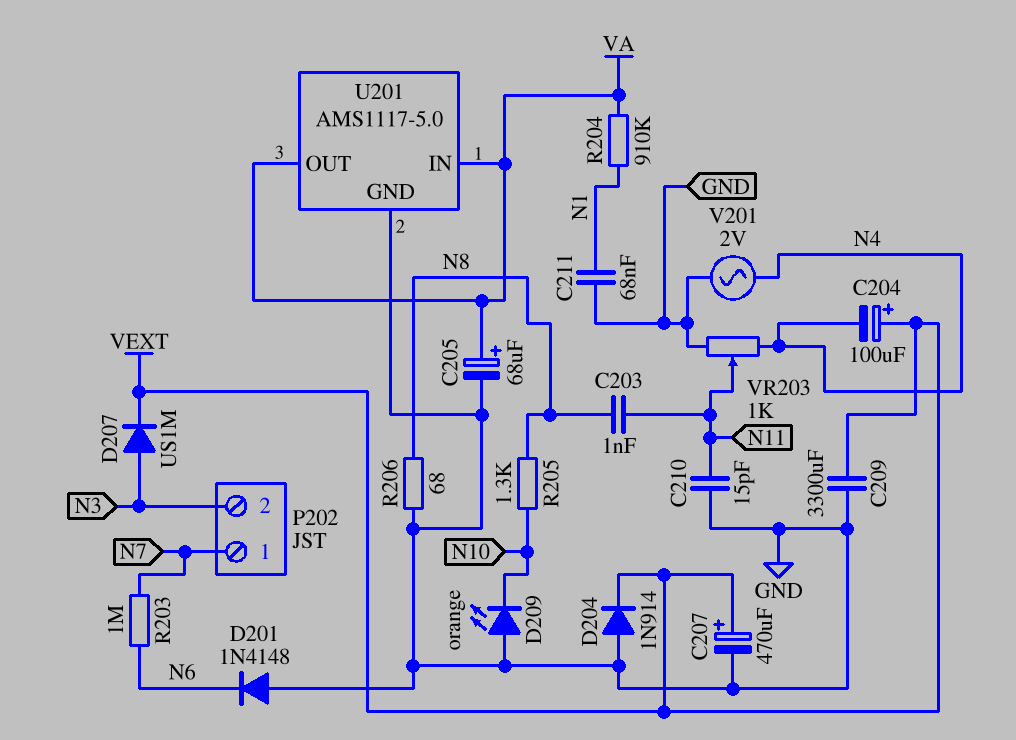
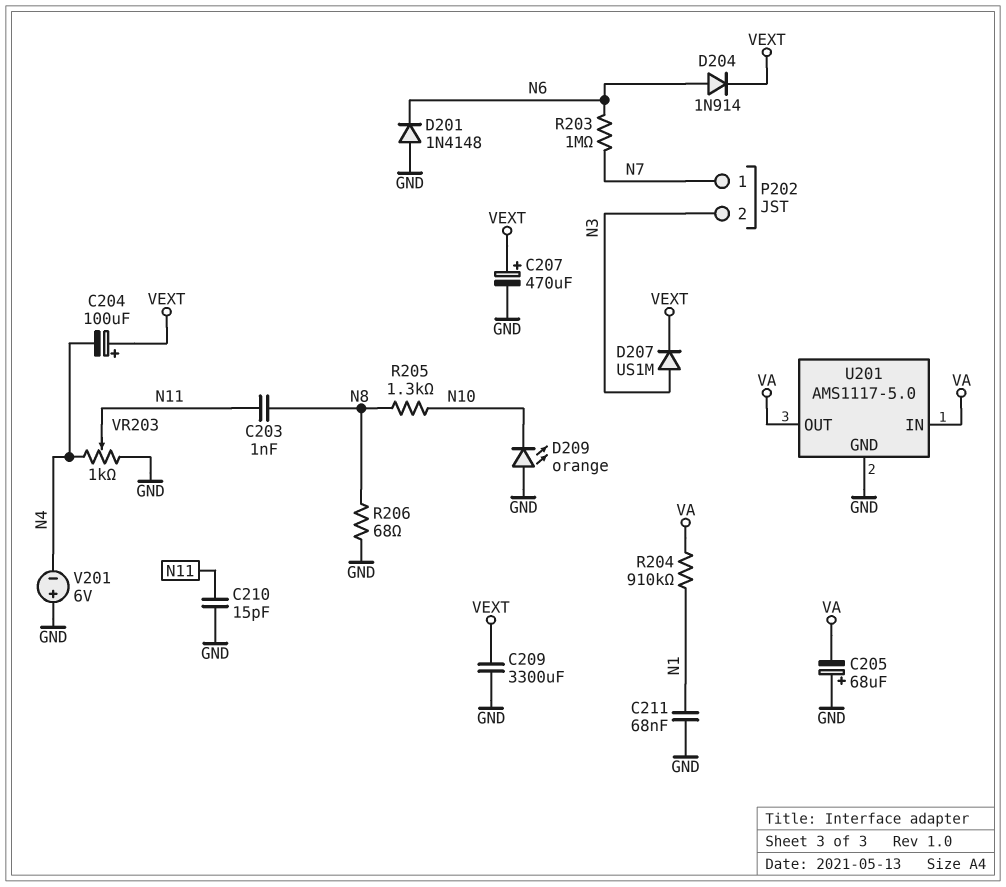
C205: 68uF (plus VA, minus GND) -> 68uF (plus GND, minus VA)
D204: diode 1N914 (A GND, K VEXT) -> diode 1N914 (A N6, K VEXT)
V201: AC 2V (GND, N4) -> 6V (plus GND, minus N4)

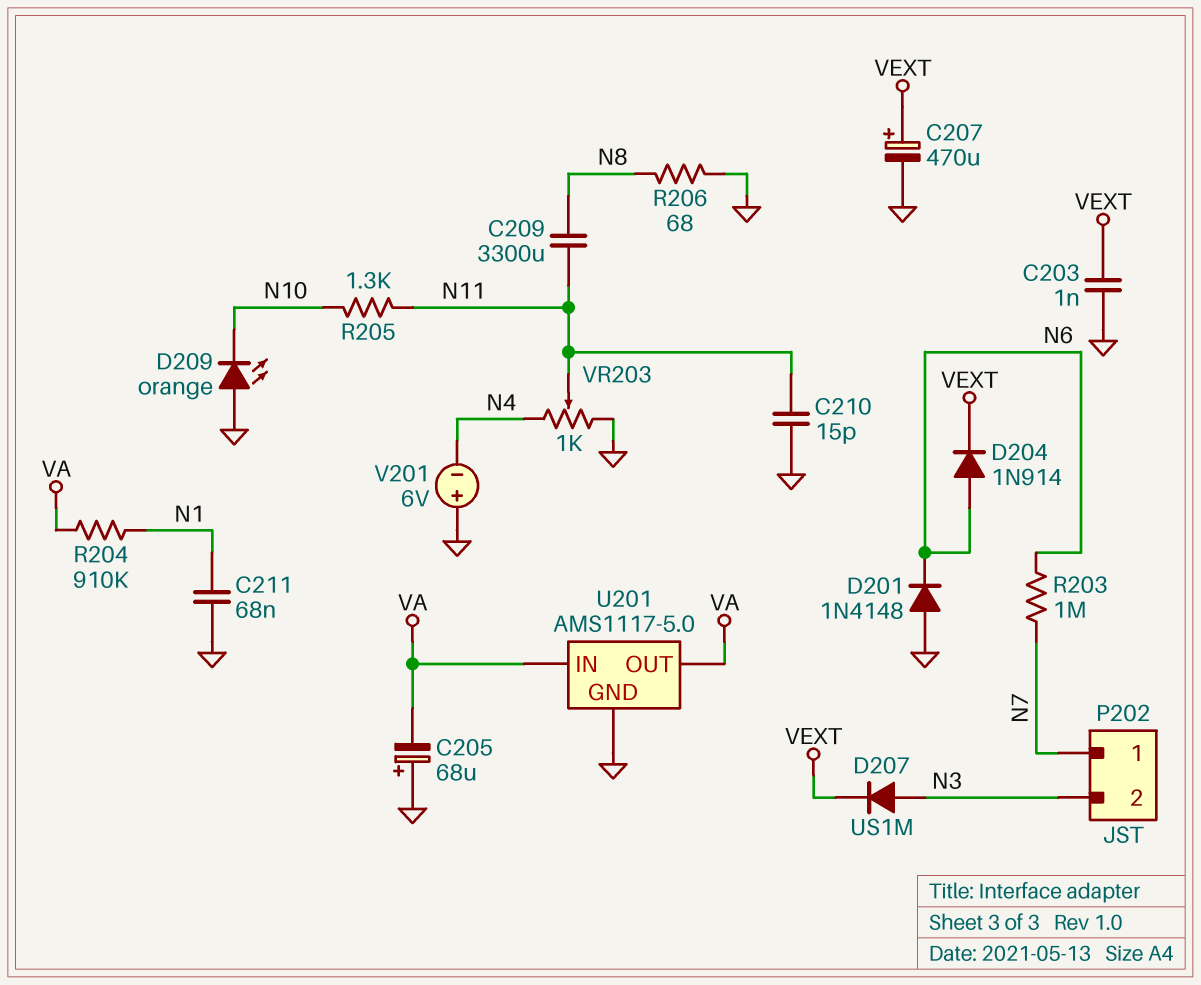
C203: 1nF (N8, N11) -> 1nF (GND, VEXT)
C204: 100uF (plus VEXT, minus N4) -> none
C209: 3300uF (GND, VEXT) -> 3300uF (N8, N11)
R205: 1.3k (N8, N10) -> 1.3k (N10, N11)

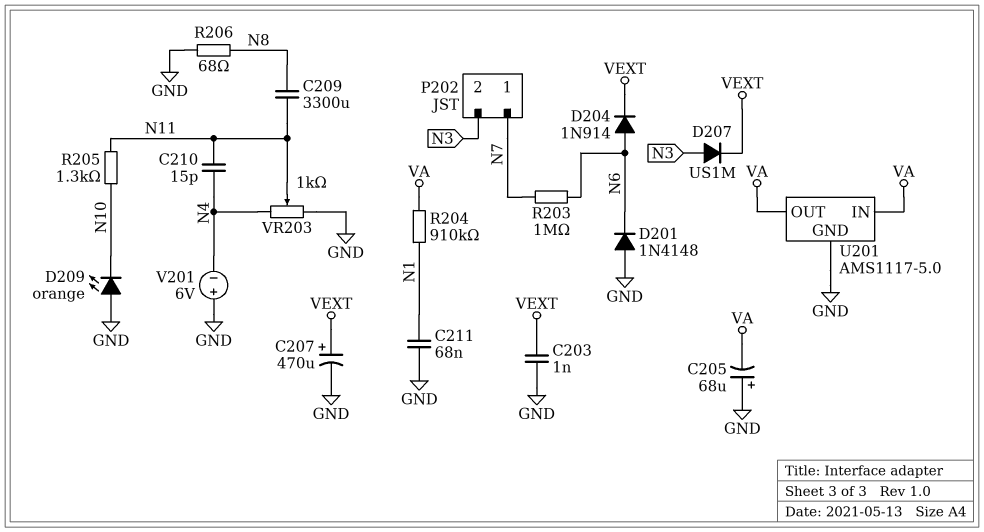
C210: 15pF (GND, N11) -> 15pF (N4, N11)

